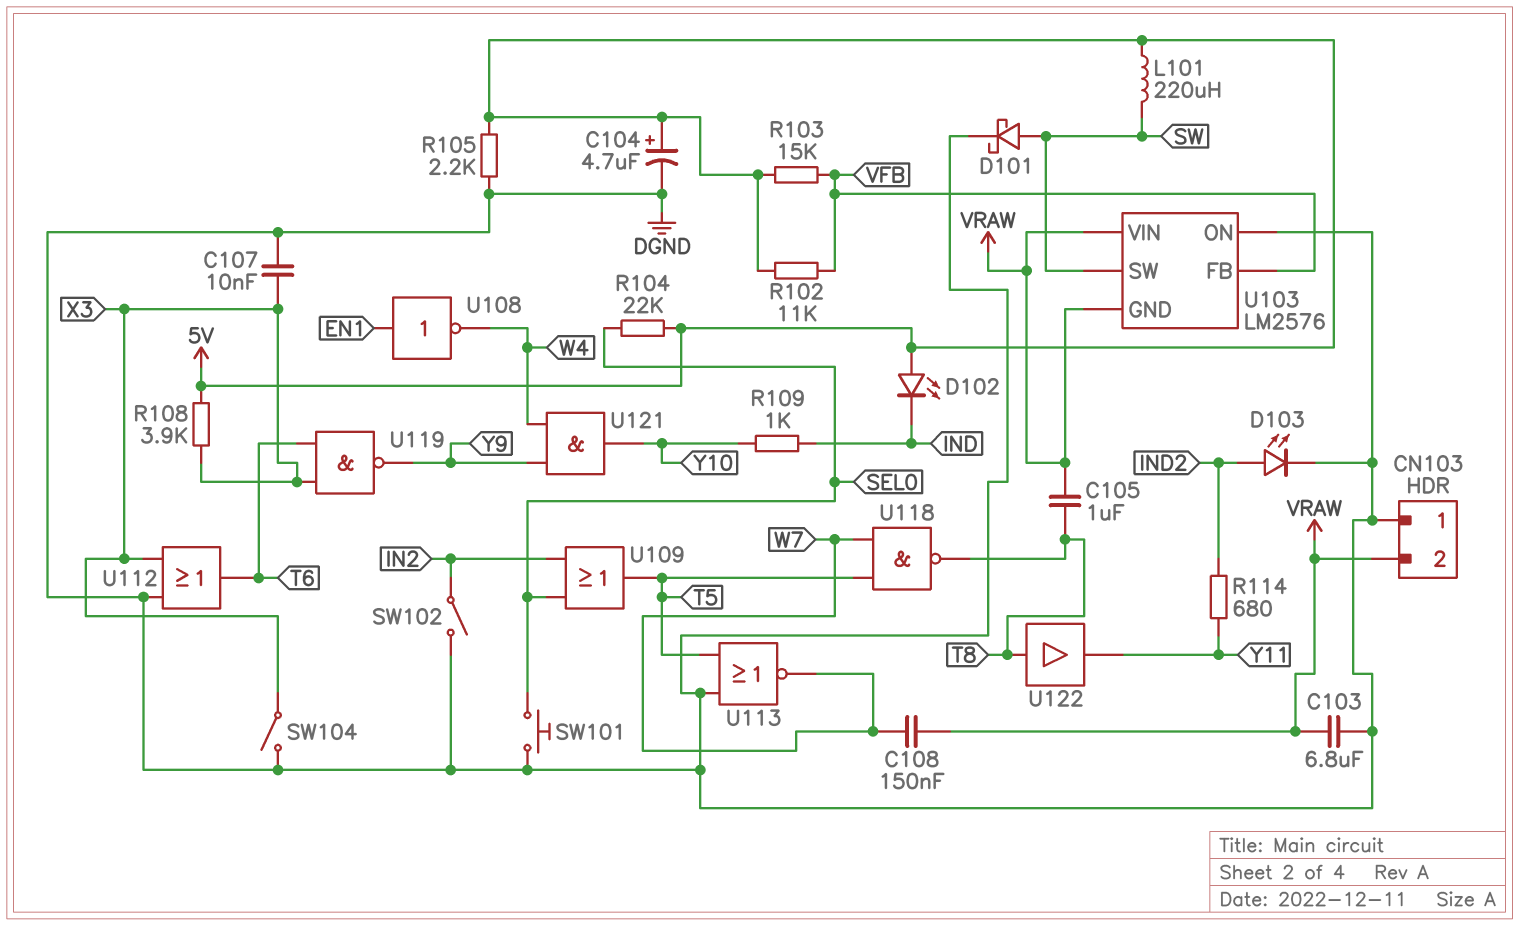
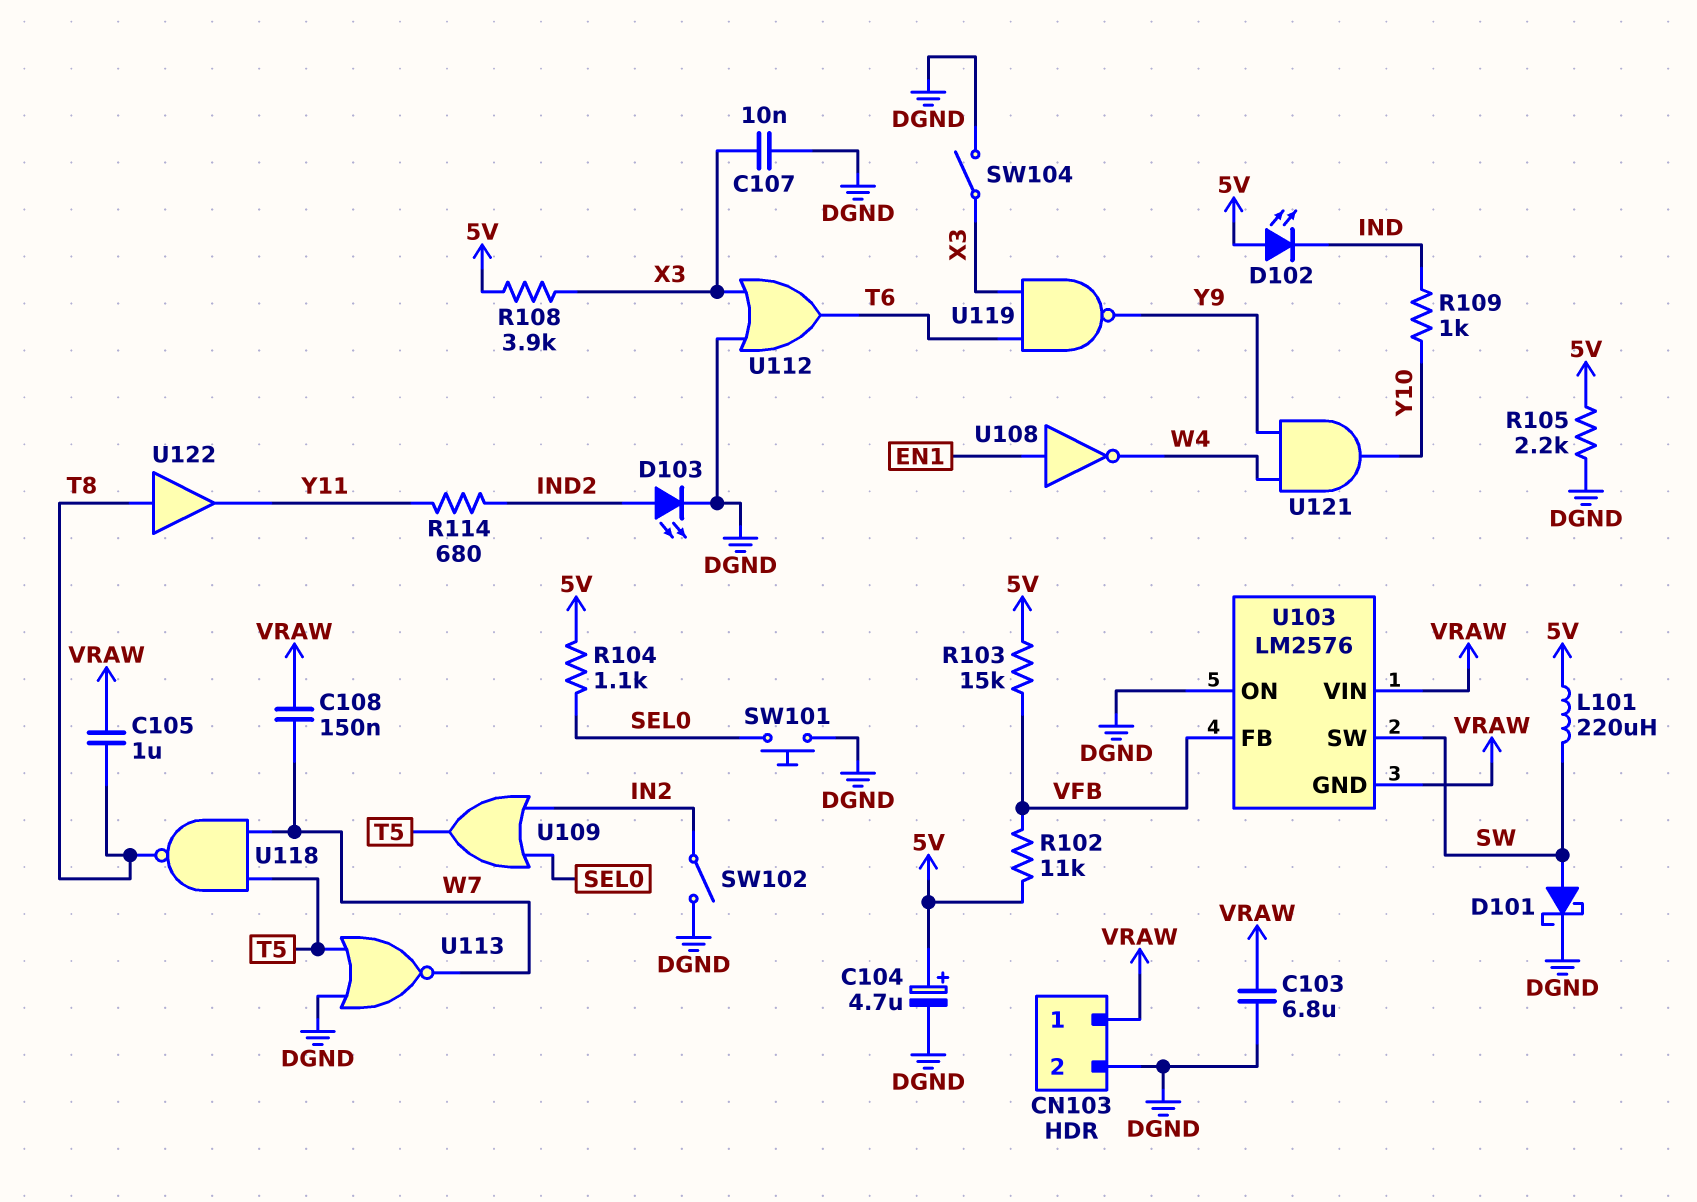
CN103 pin 1: DGND -> VRAW
CN103 pin 2: VRAW -> DGND
R104: 22k (5V, SEL0) -> 1.1k (5V, SEL0)

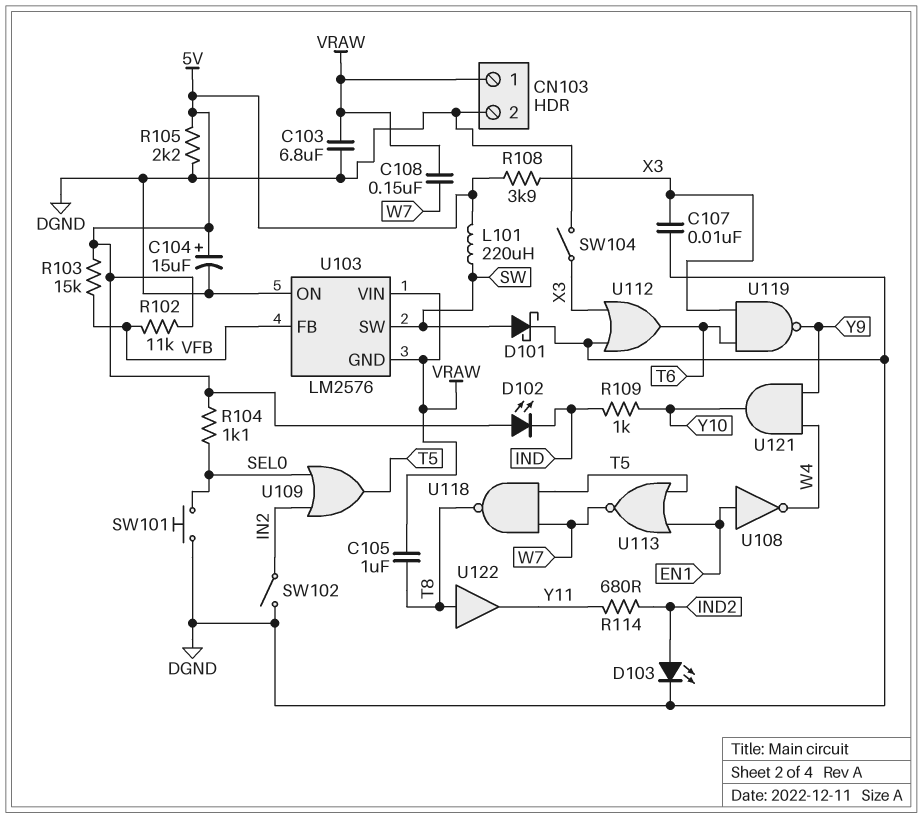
C104: 4.7uF (plus 5V, minus DGND) -> 15uF (plus 5V, minus DGND)
U113: NOR (in DGND, in T5, out W7) -> NOR (in EN1, in T5, out W7)

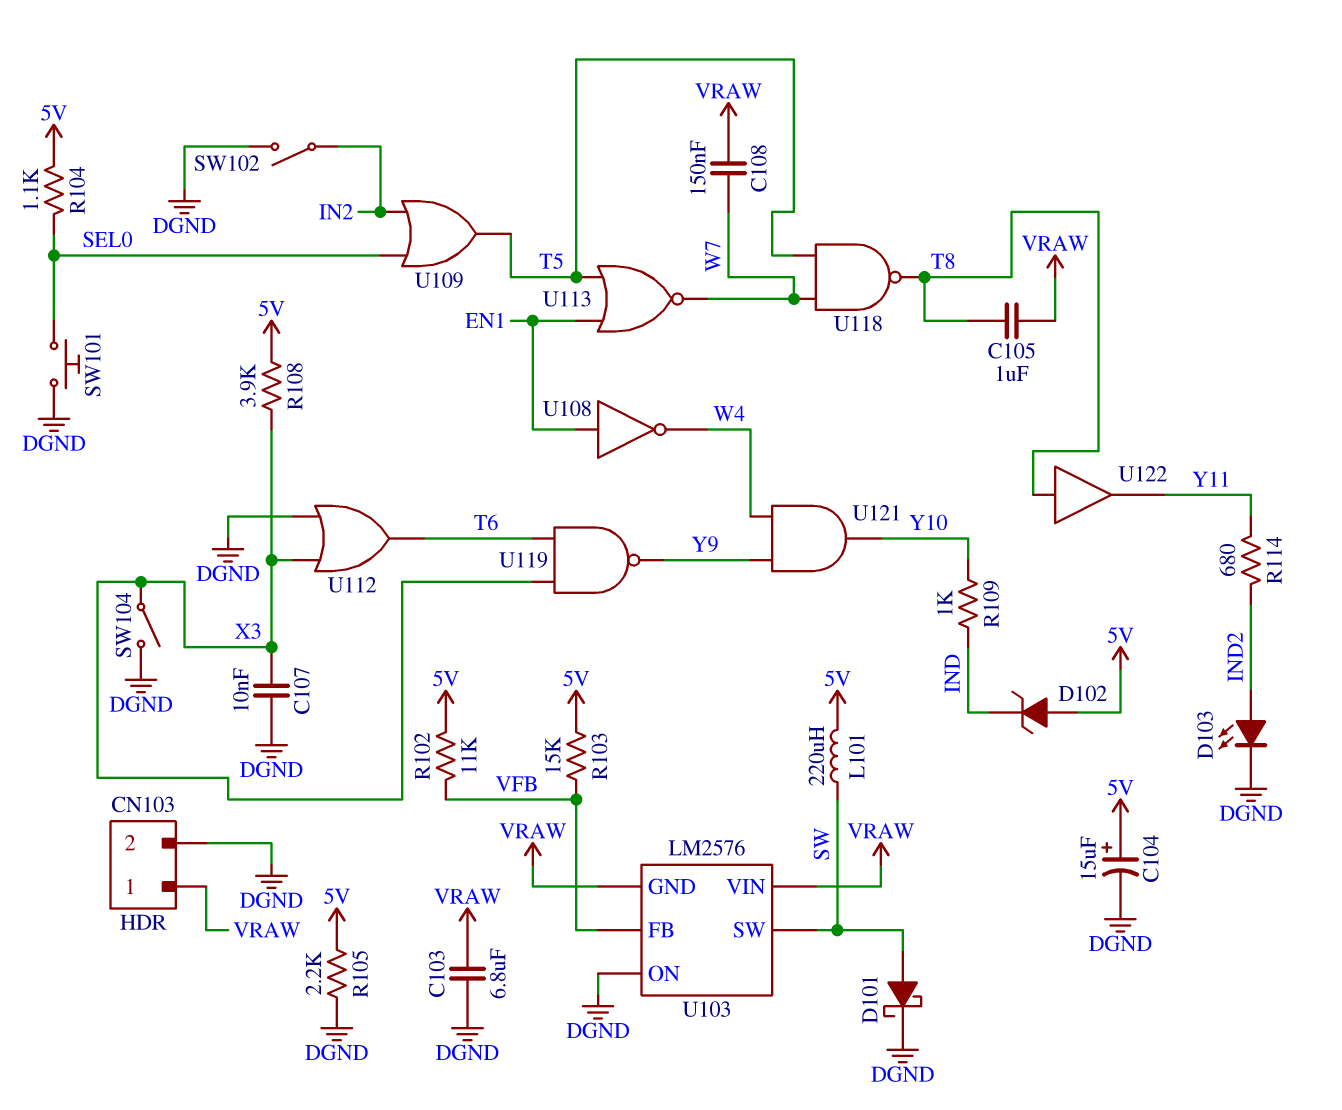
D102: LED (A 5V, K IND) -> zener (A 5V, K IND)

